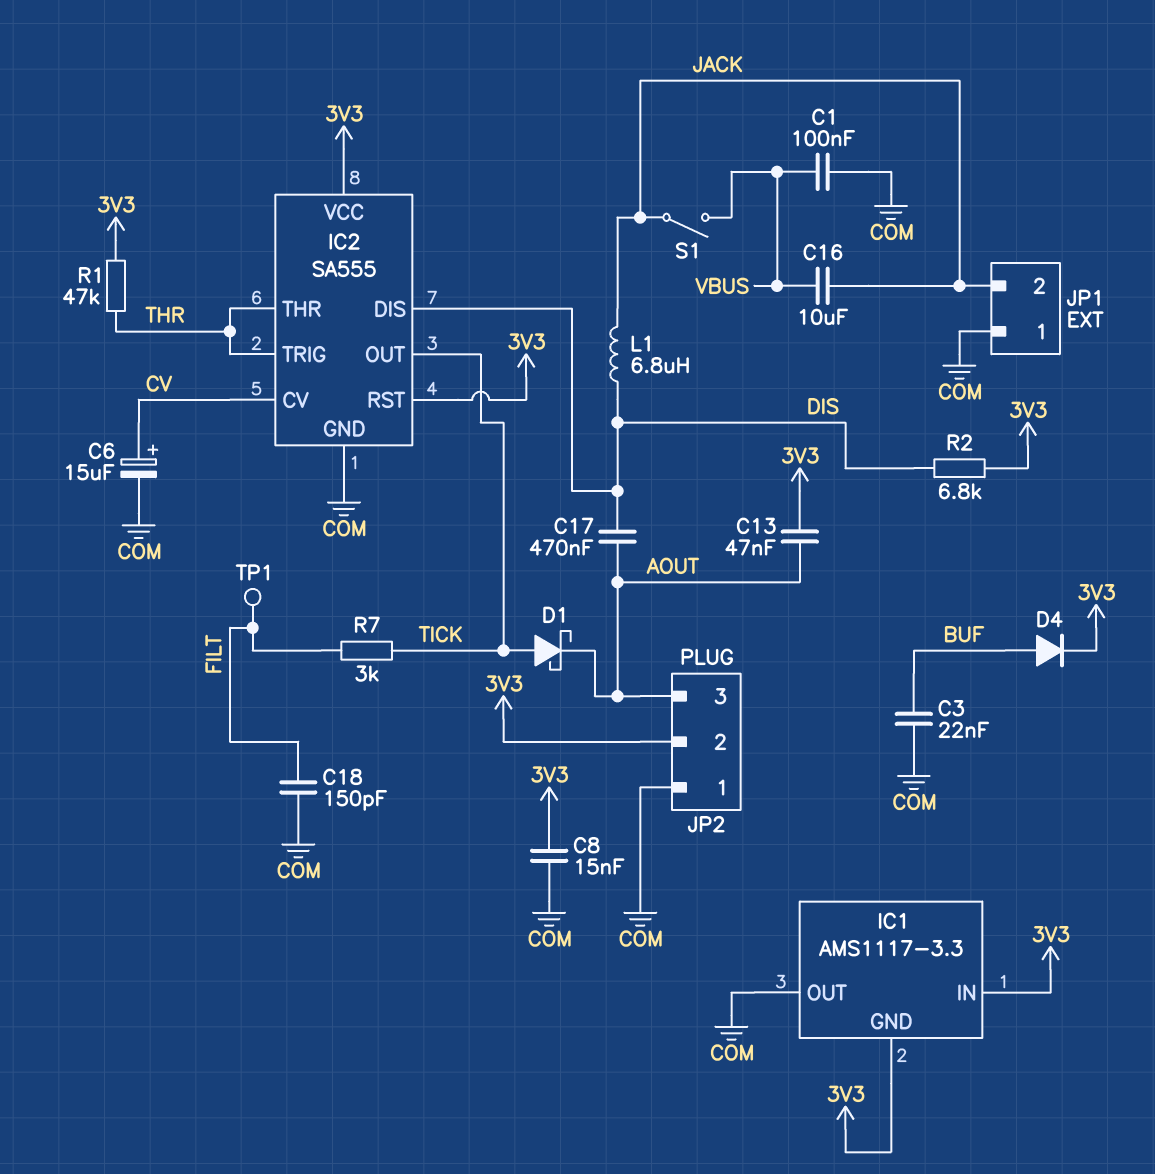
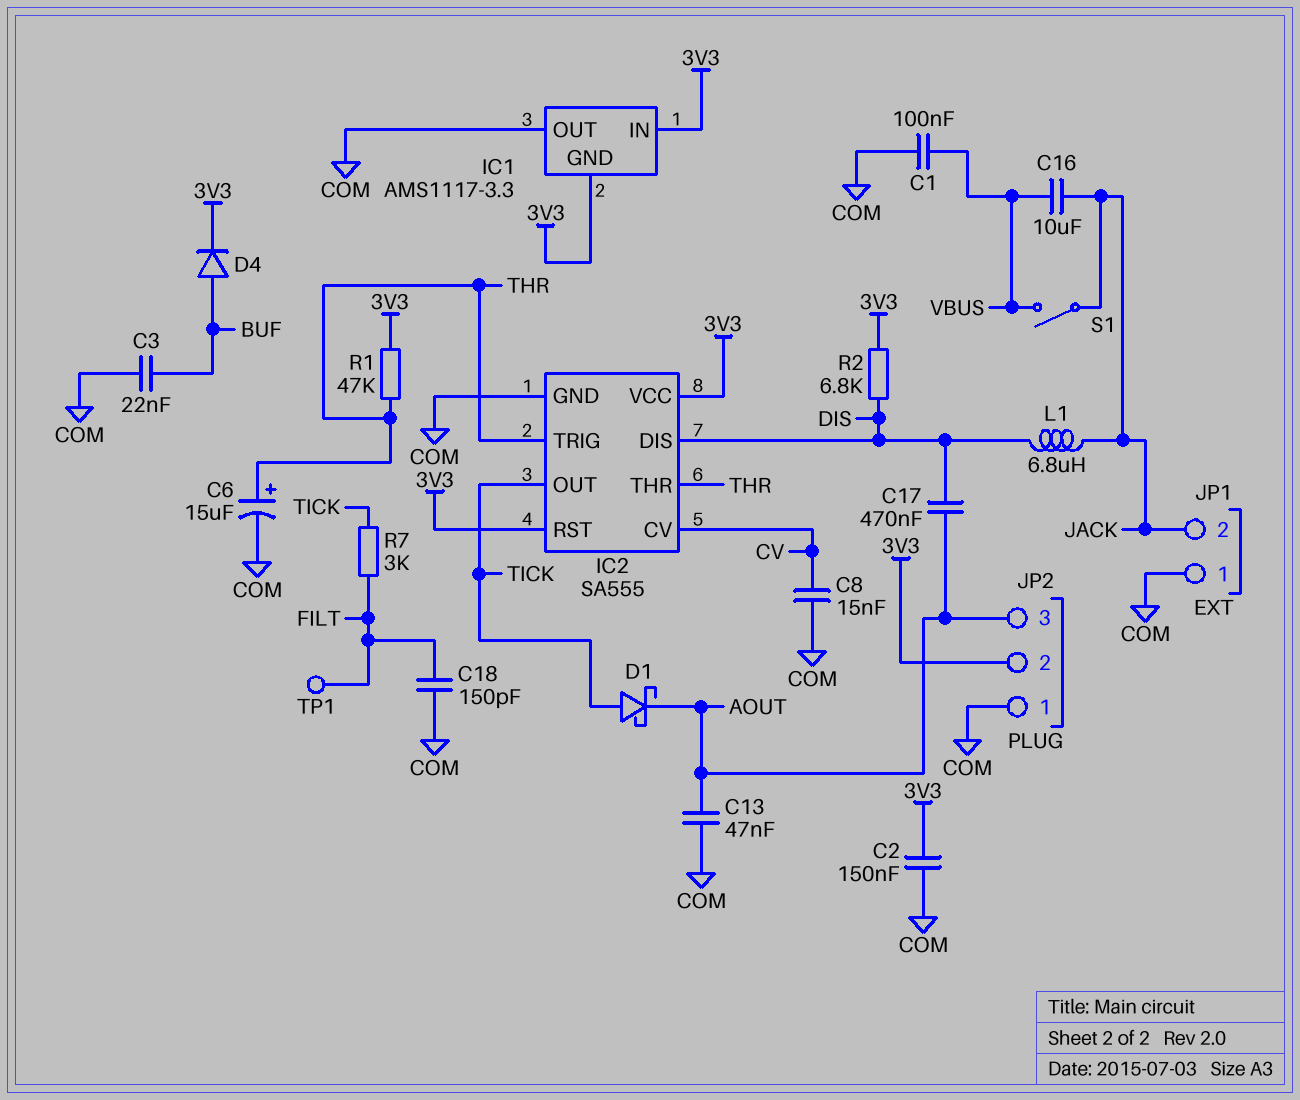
C2: none -> 150nF (3V3, COM)
C6: 15uF (plus CV, minus COM) -> 15uF (plus THR, minus COM)
C8: 15nF (3V3, COM) -> 15nF (COM, CV)
C13: 47nF (3V3, AOUT) -> 47nF (AOUT, COM)

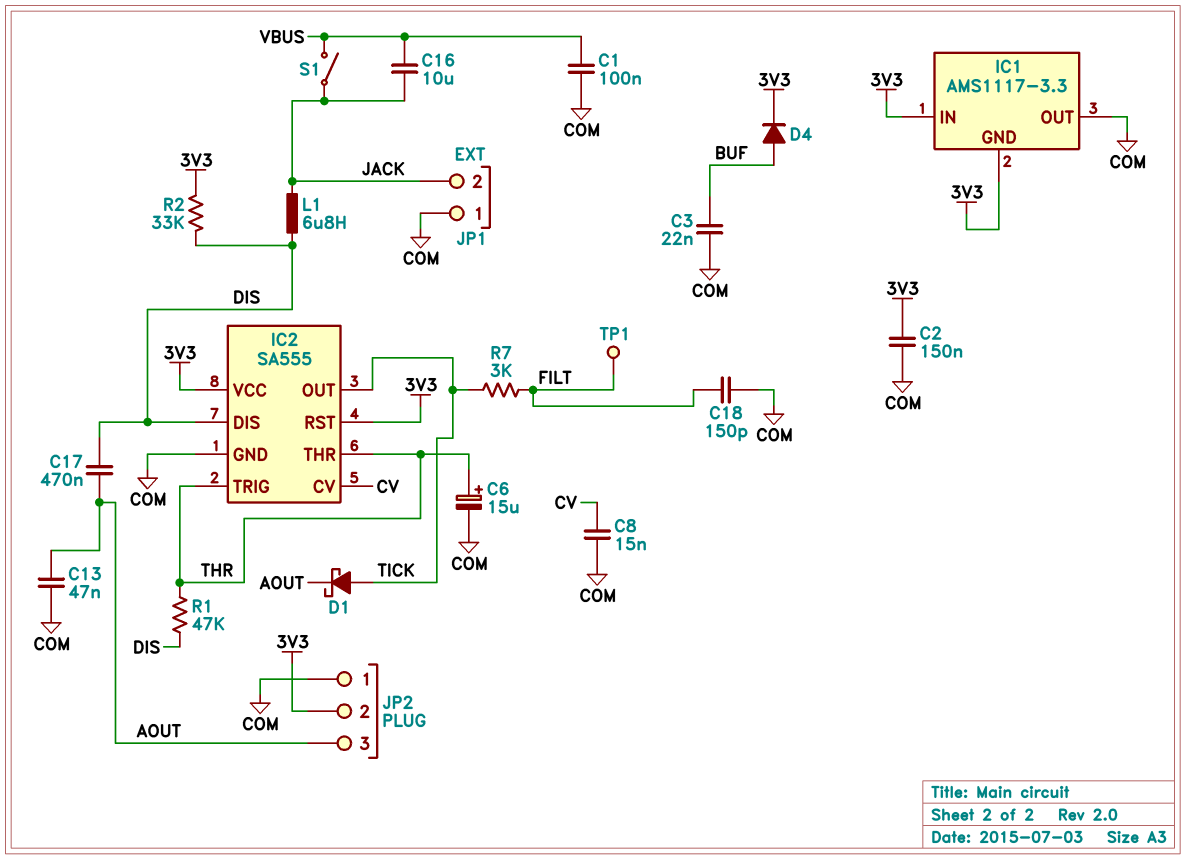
R1: 47k (3V3, THR) -> 47k (DIS, THR)
R2: 6.8k (3V3, DIS) -> 33k (3V3, DIS)

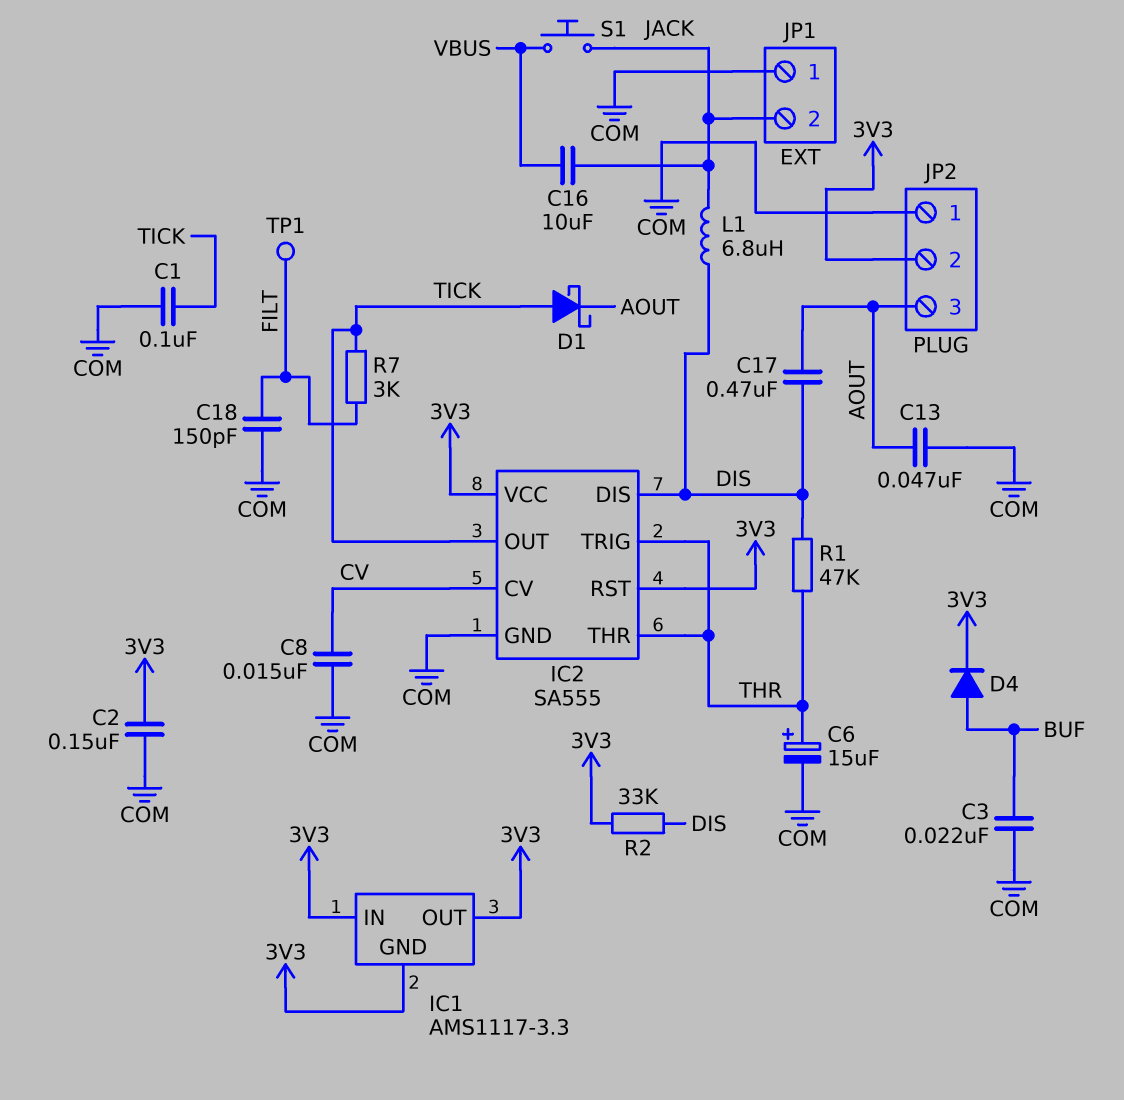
C1: 100nF (COM, VBUS) -> 100nF (COM, TICK)
IC1 pin OUT: COM -> 3V3
S1: switch (JACK, VBUS) -> button (JACK, VBUS)

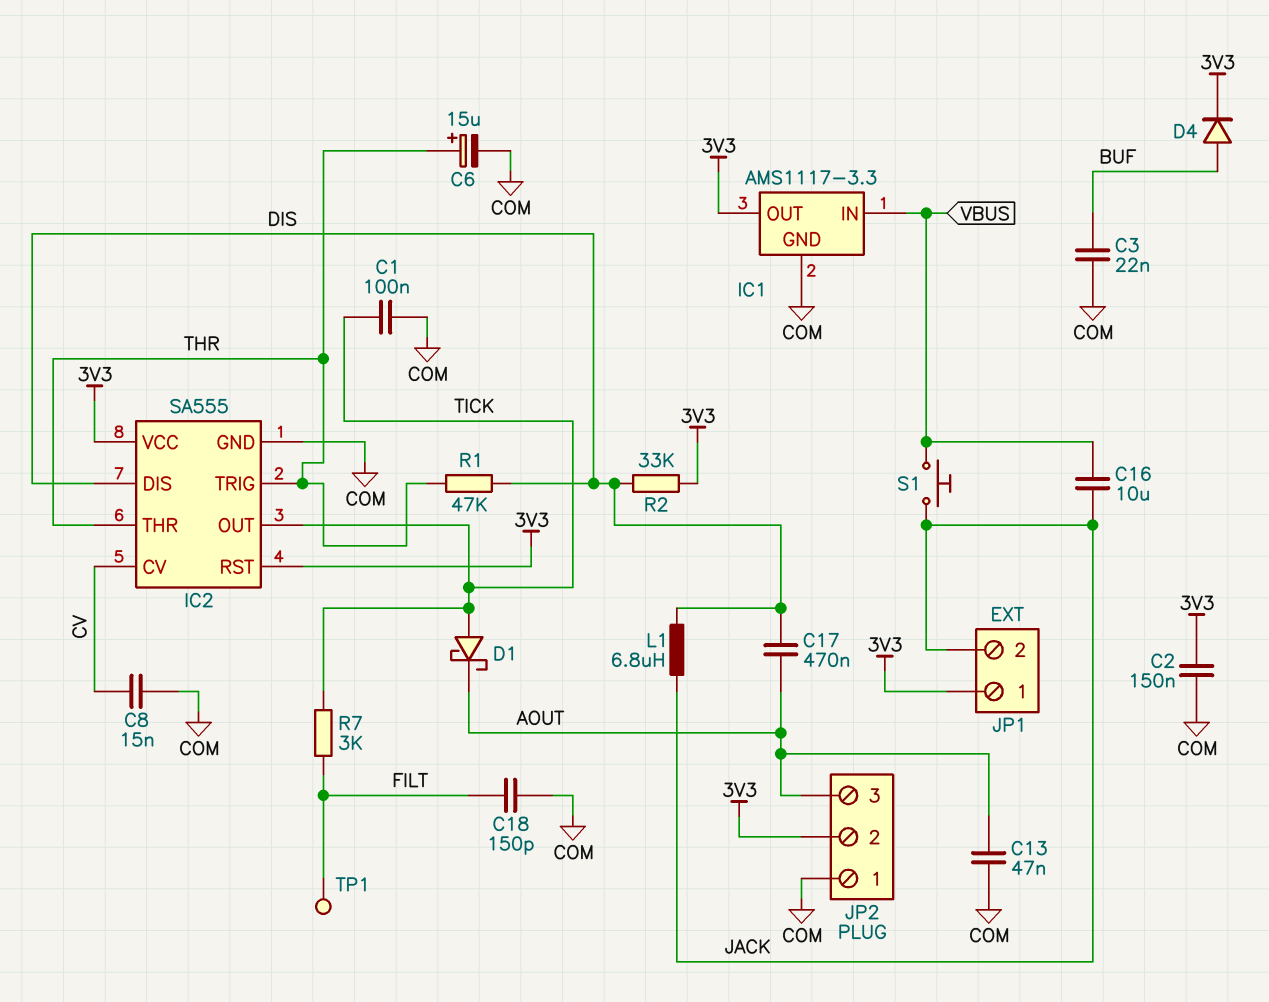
IC1 pin GND: 3V3 -> COM
IC1 pin IN: 3V3 -> VBUS
JP1 pin 1: COM -> 3V3

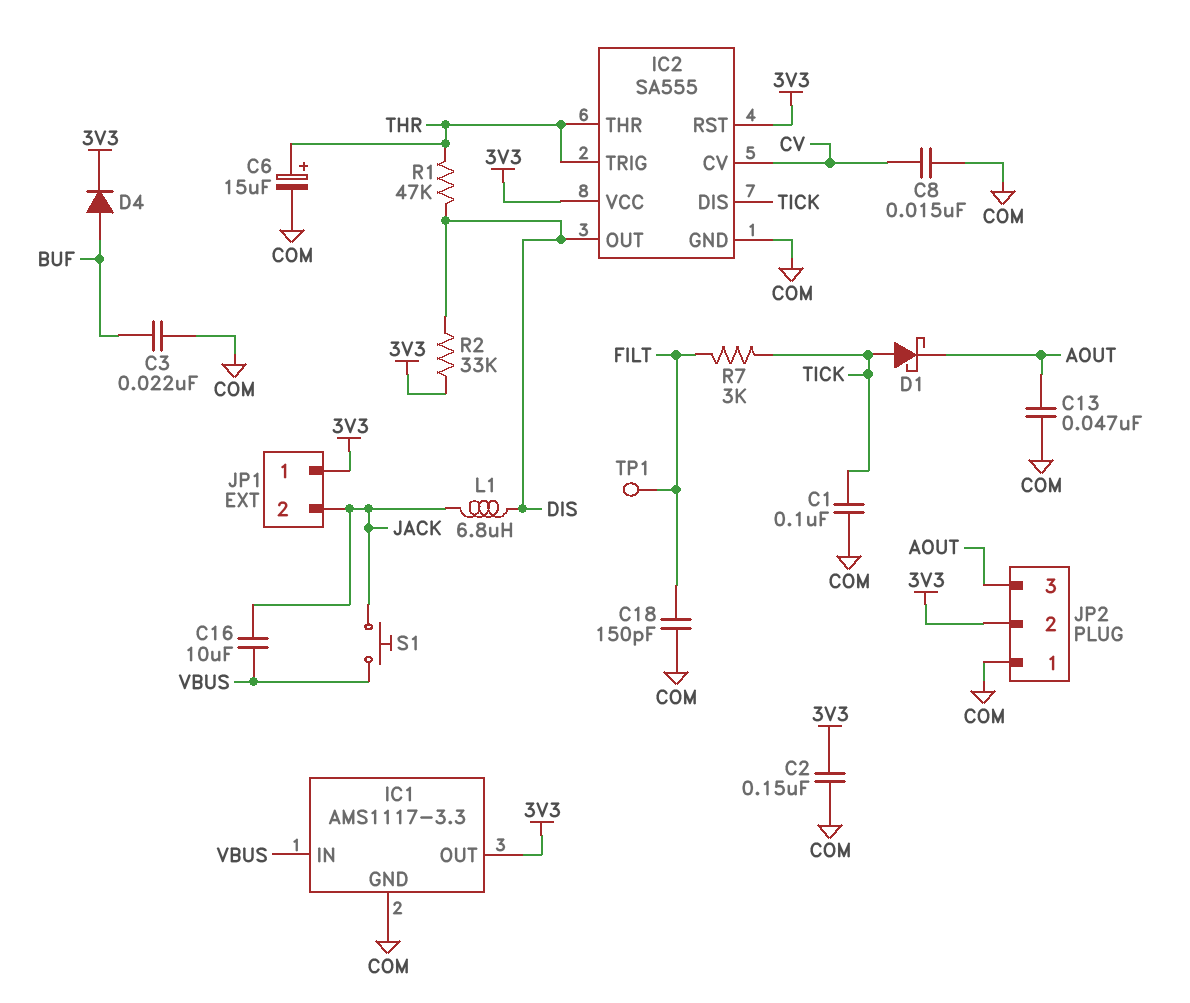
C17: 470nF (AOUT, DIS) -> none
IC2 pin DIS: DIS -> TICK
IC2 pin OUT: TICK -> DIS

